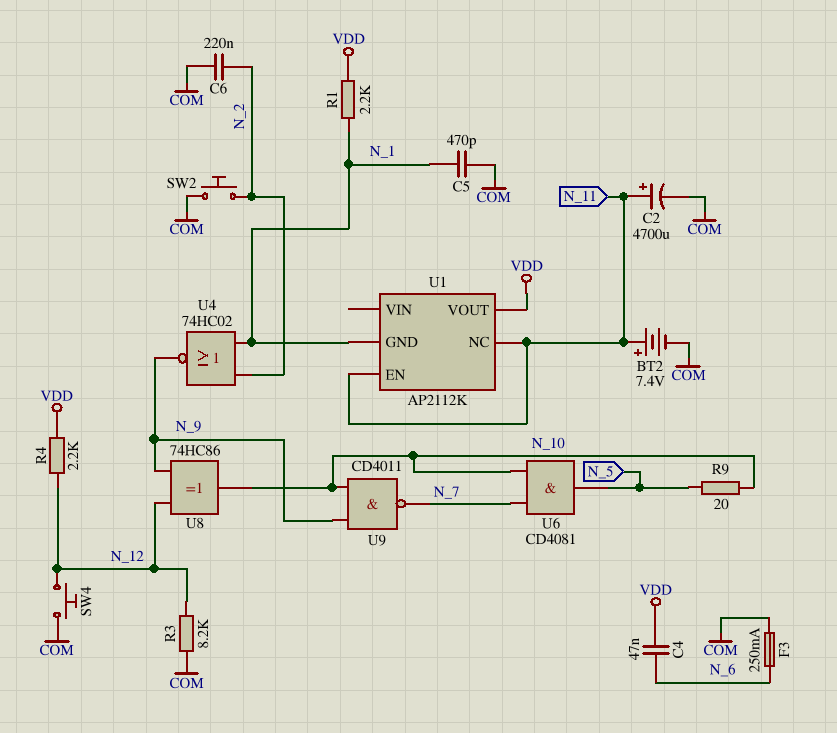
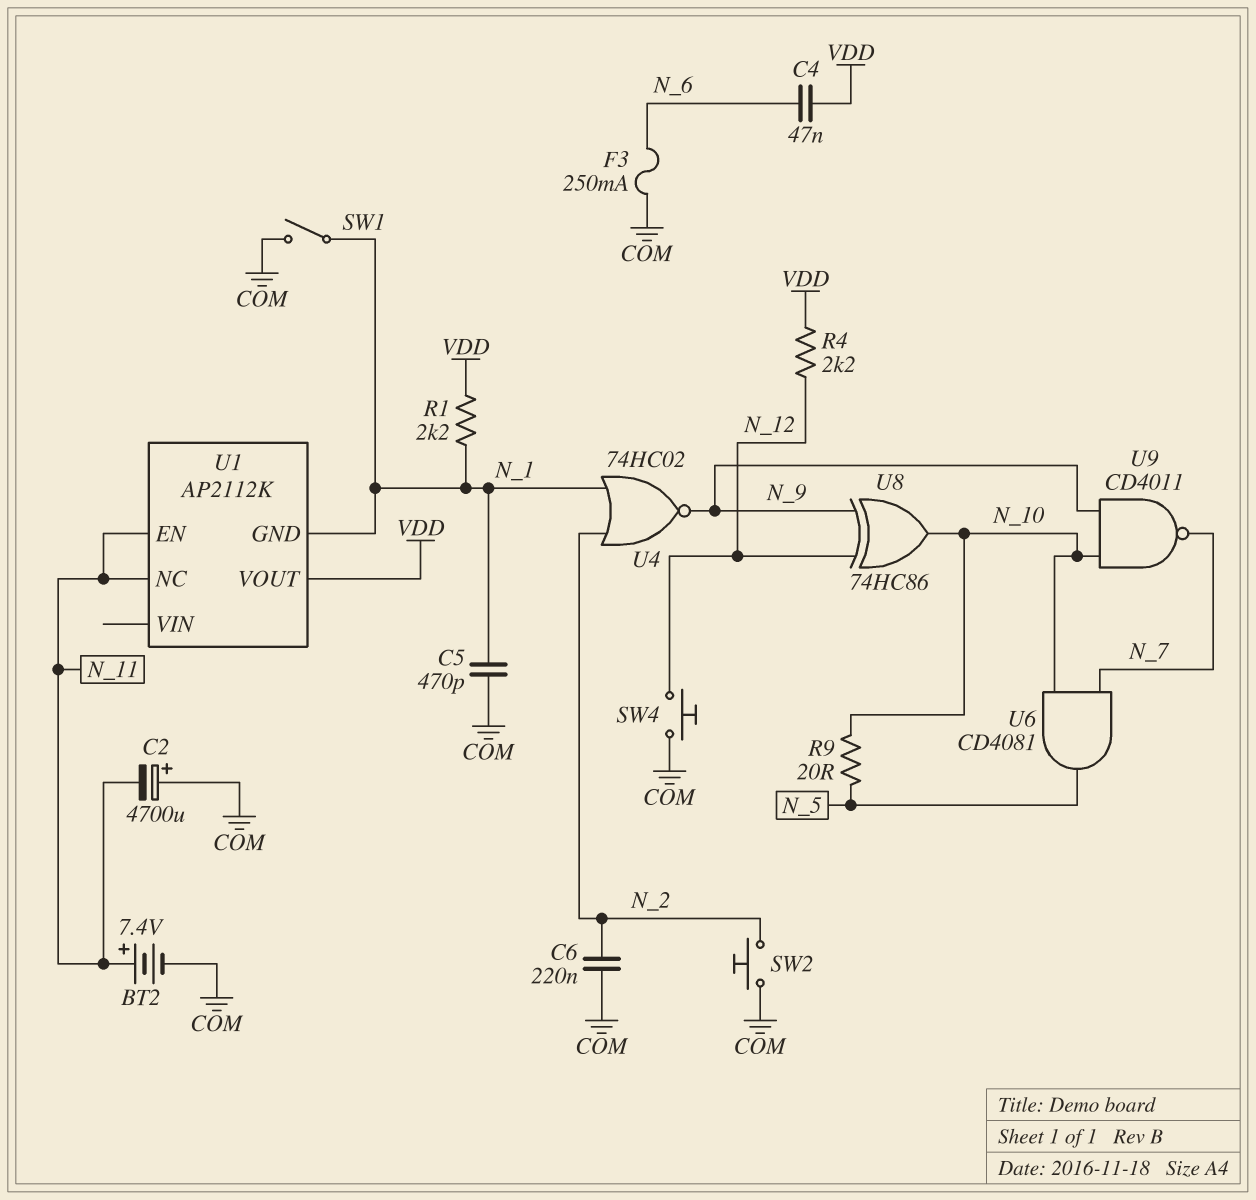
C2: 4700uF (plus N_11, minus COM) -> 4700uF (plus COM, minus N_11)
R3: 8.2k (COM, N_12) -> none
SW1: none -> switch (COM, N_1)

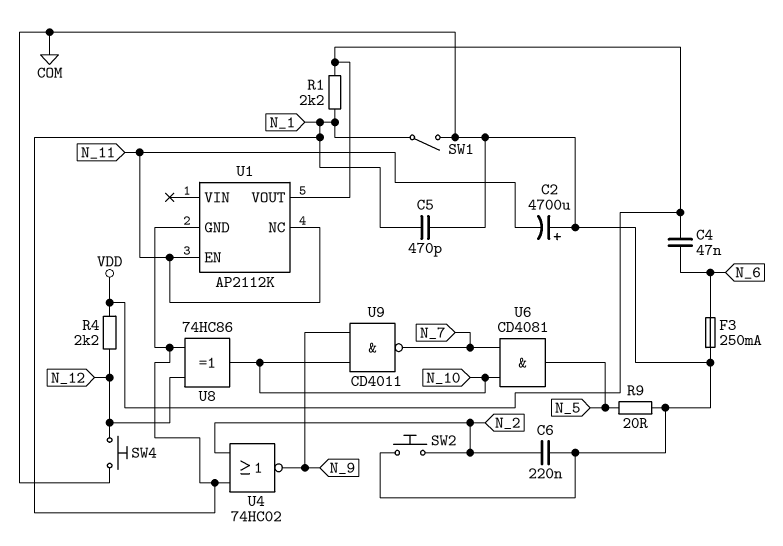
BT2: 7.4V (plus N_11, minus COM) -> none
R9: 20 (N_5, N_10) -> 20 (COM, N_5)
U8: XOR 74HC86 (in N_9, in N_12, out N_10) -> XOR 74HC86 (in N_1, in N_12, out N_10)

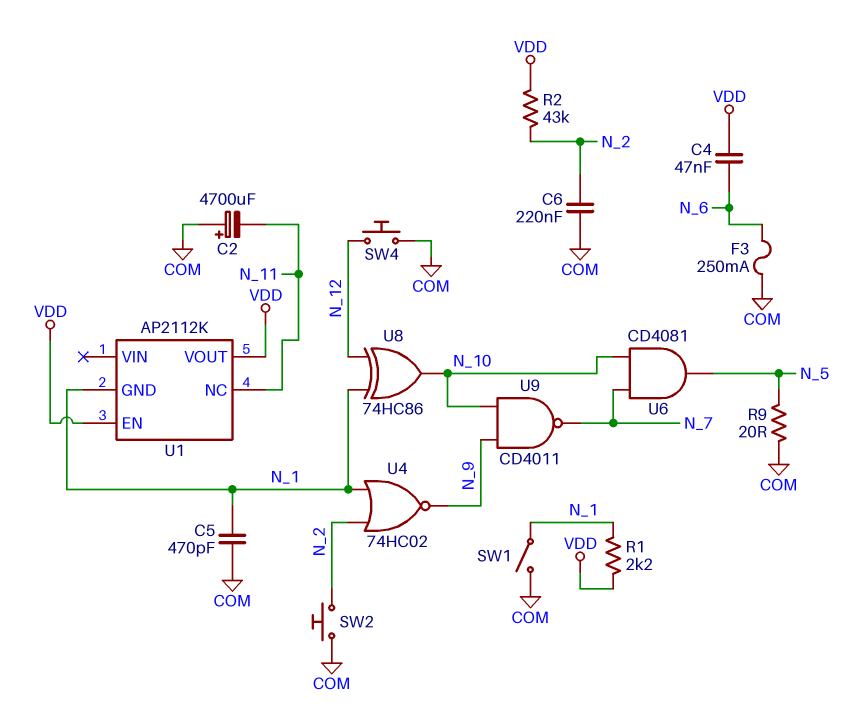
R2: none -> 43k (N_2, VDD)
R4: 2.2k (N_12, VDD) -> none
U1 pin EN: N_11 -> VDD

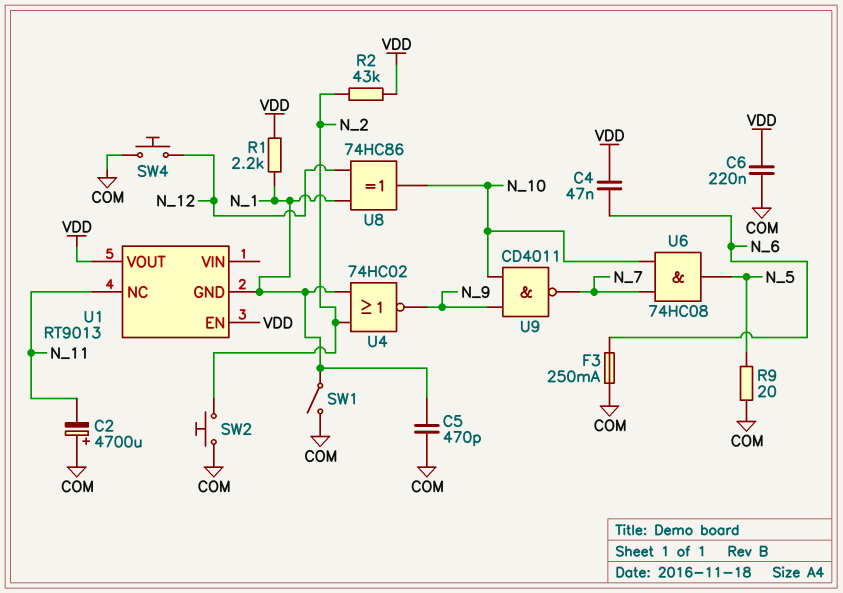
C6: 220nF (COM, N_2) -> 220nF (COM, VDD)
U1: AP2112K -> RT9013
U6: AND CD4081 (in N_7, in N_10, out N_5) -> AND 74HC08 (in N_7, in N_10, out N_5)

